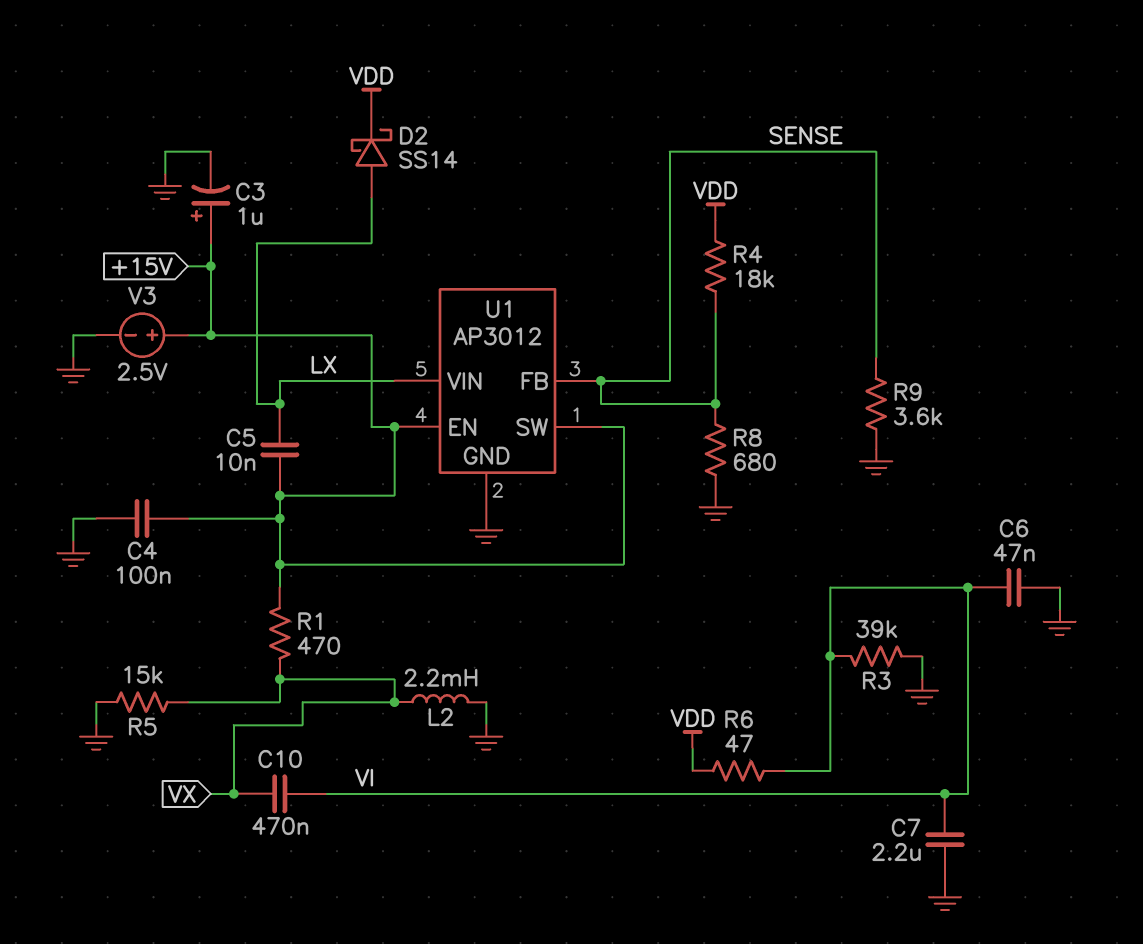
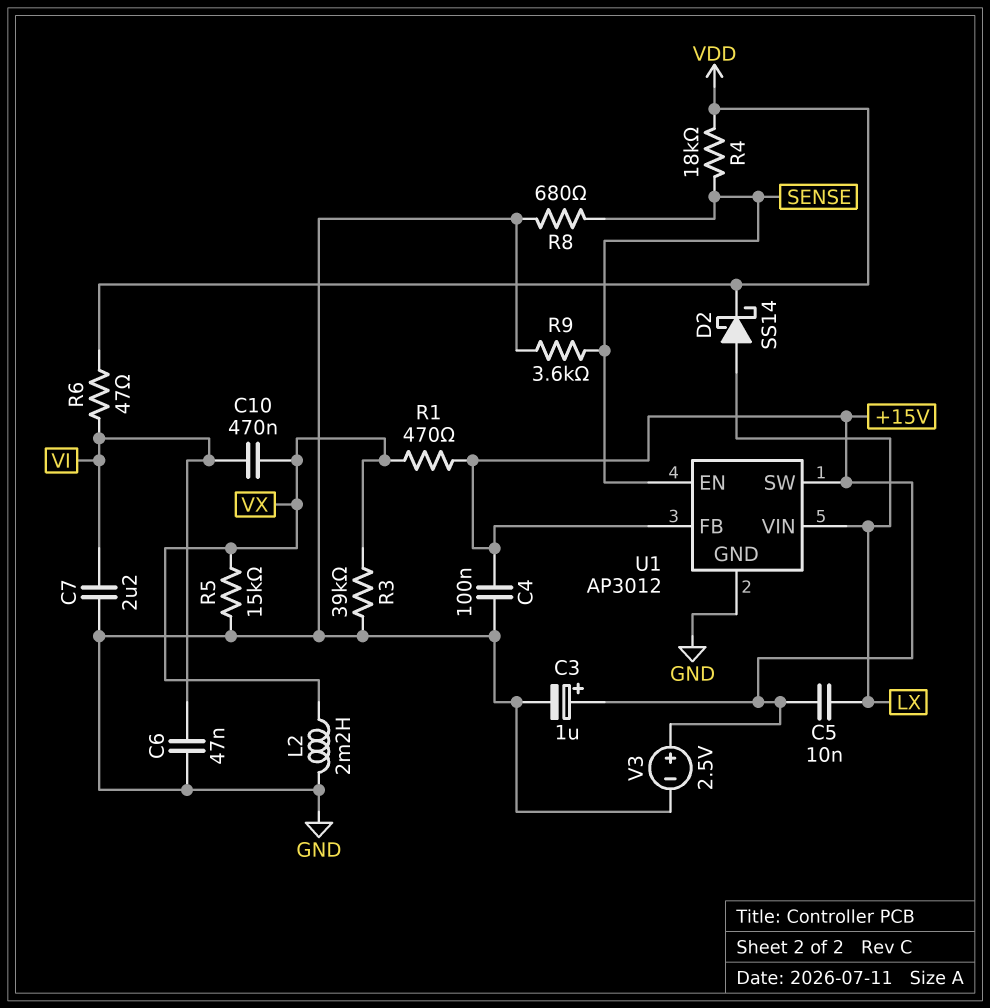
R3: 39k (GND, VI) -> 39k (GND, VX)
U1 pin EN: +15V -> SENSE
U1 pin FB: SENSE -> +15V

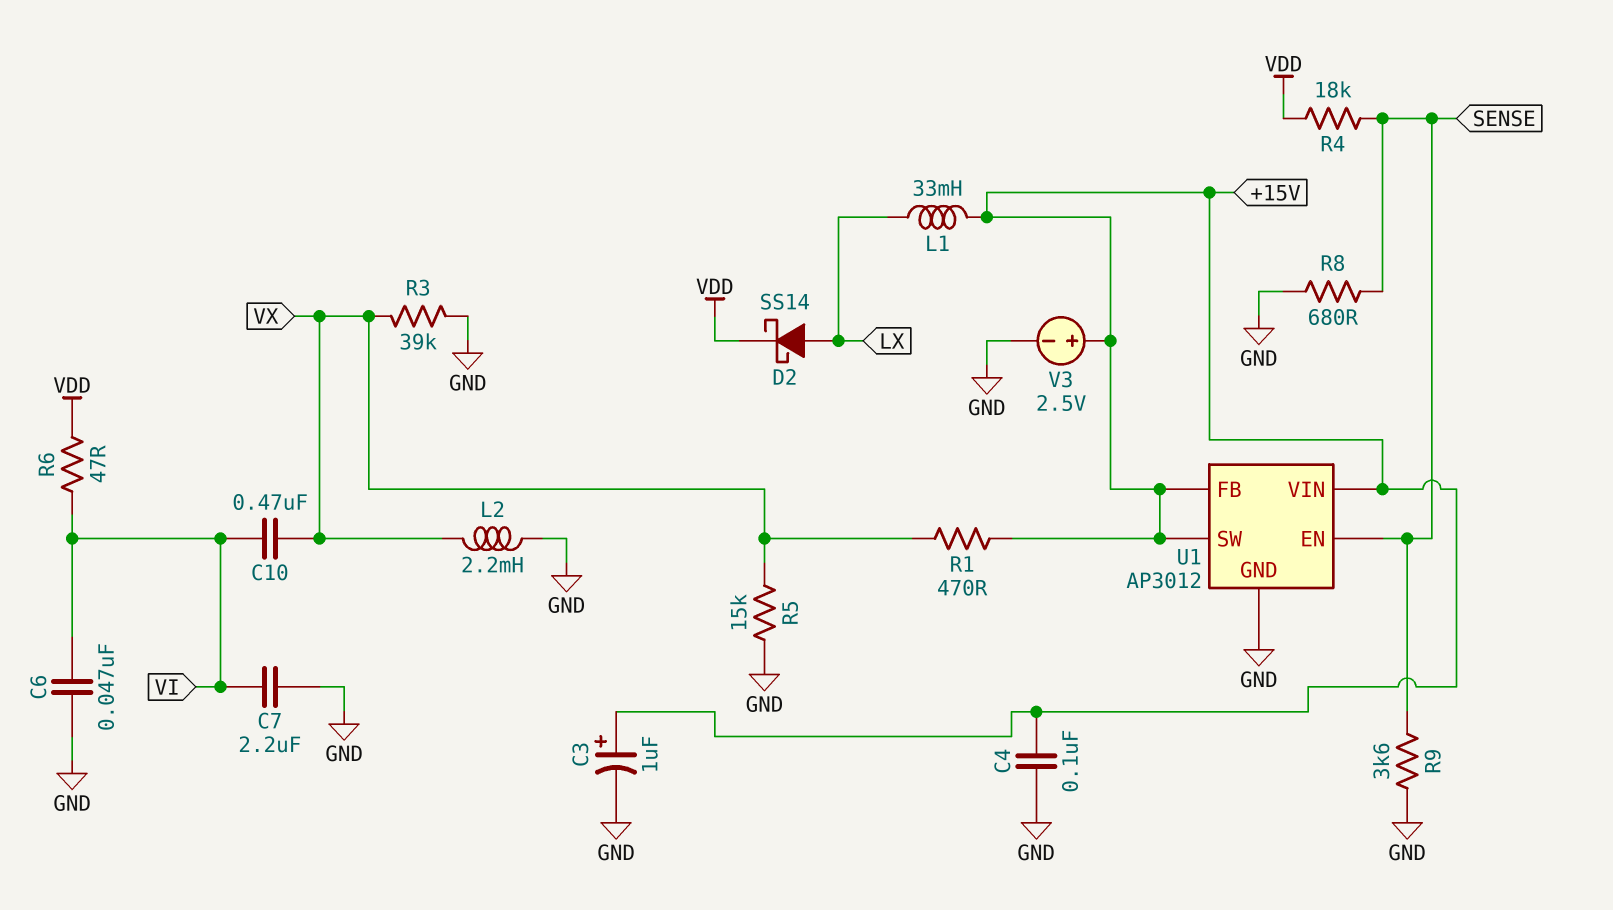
C5: 10nF (+15V, LX) -> none
L1: none -> 33mH (+15V, LX)
U1 pin VIN: LX -> +15V

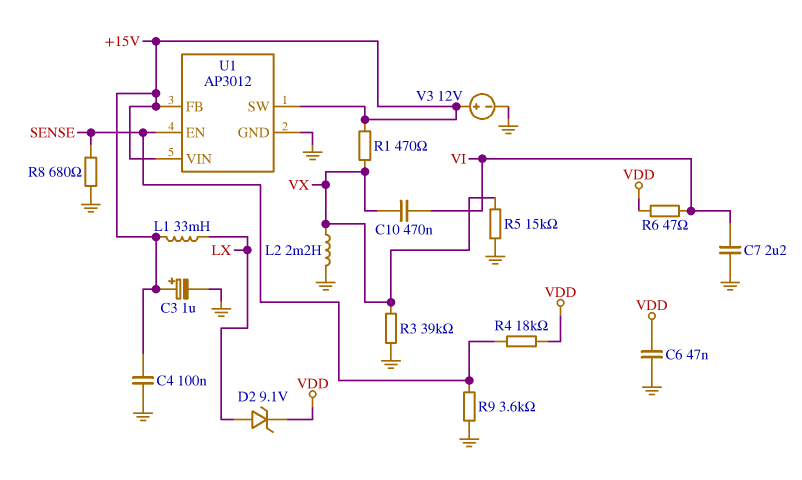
C6: 47nF (GND, VI) -> 47nF (GND, VDD)
D2: schottky SS14 (A LX, K VDD) -> zener 9.1V (A LX, K VDD)
V3: 2.5V (plus +15V, minus GND) -> 12V (plus +15V, minus GND)

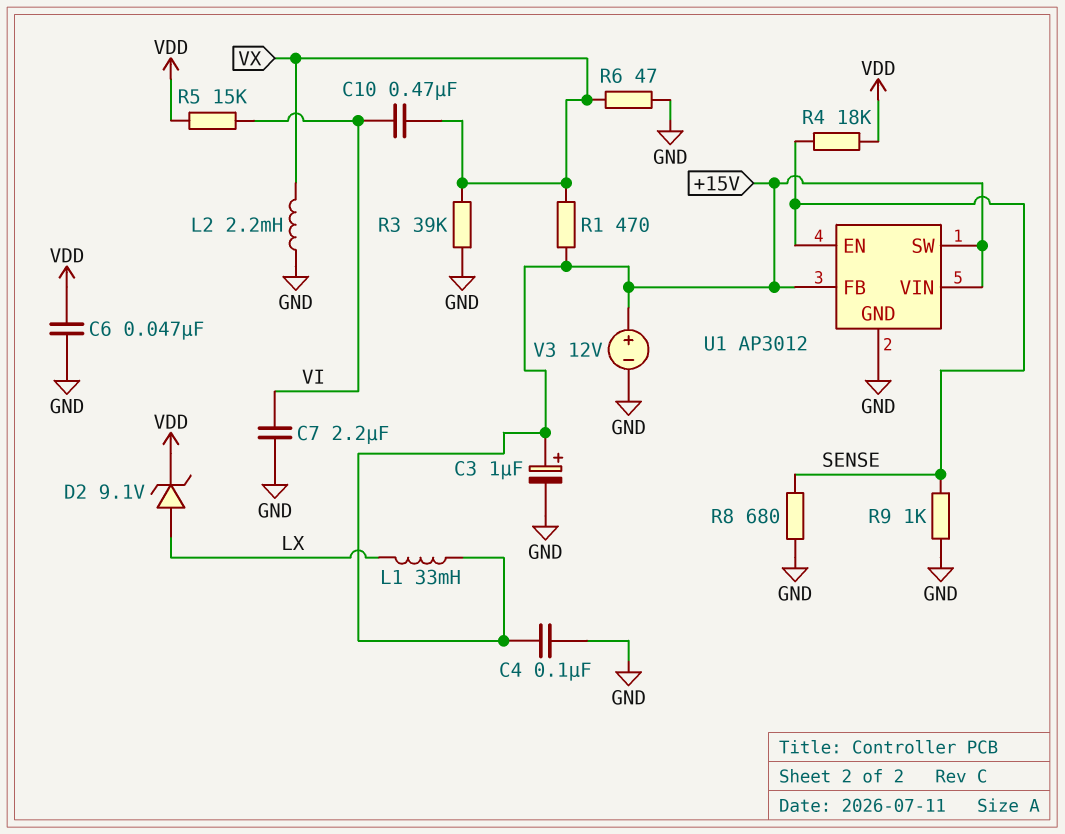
R5: 15k (GND, VX) -> 15k (VDD, VI)
R6: 47 (VDD, VI) -> 47 (GND, VX)
R9: 3.6k (GND, SENSE) -> 1k (GND, SENSE)

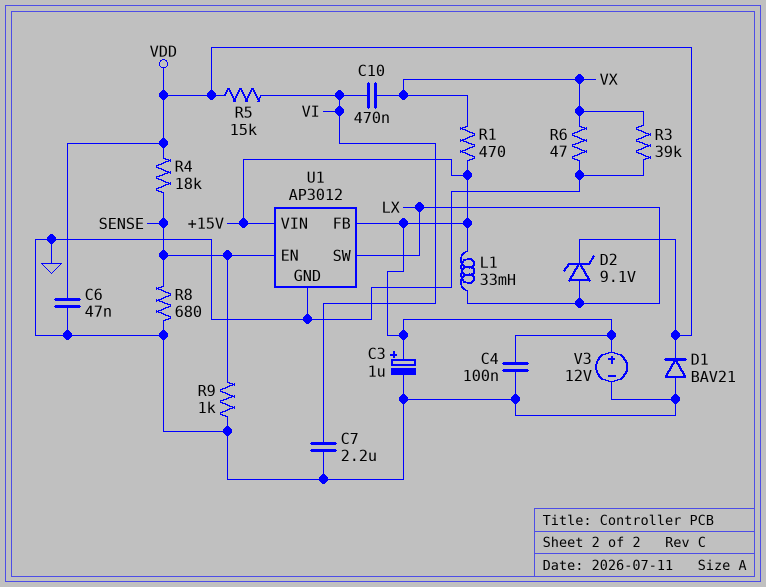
D1: none -> diode BAV21 (A GND, K VDD)
L2: 2.2mH (GND, VX) -> none
U1 pin SW: +15V -> LX

